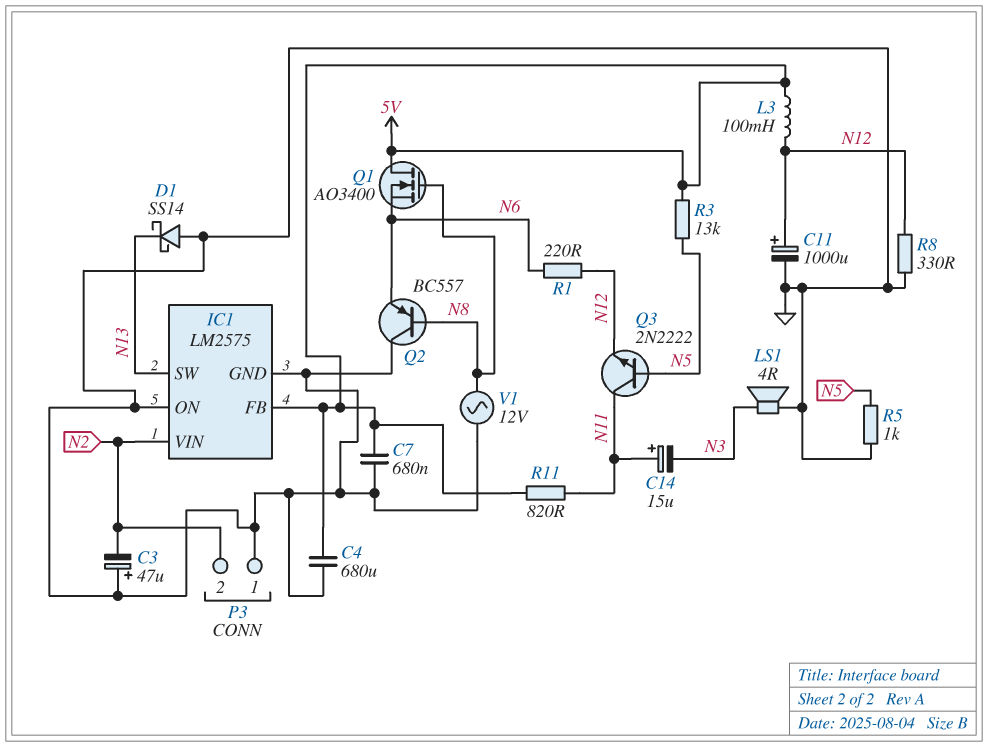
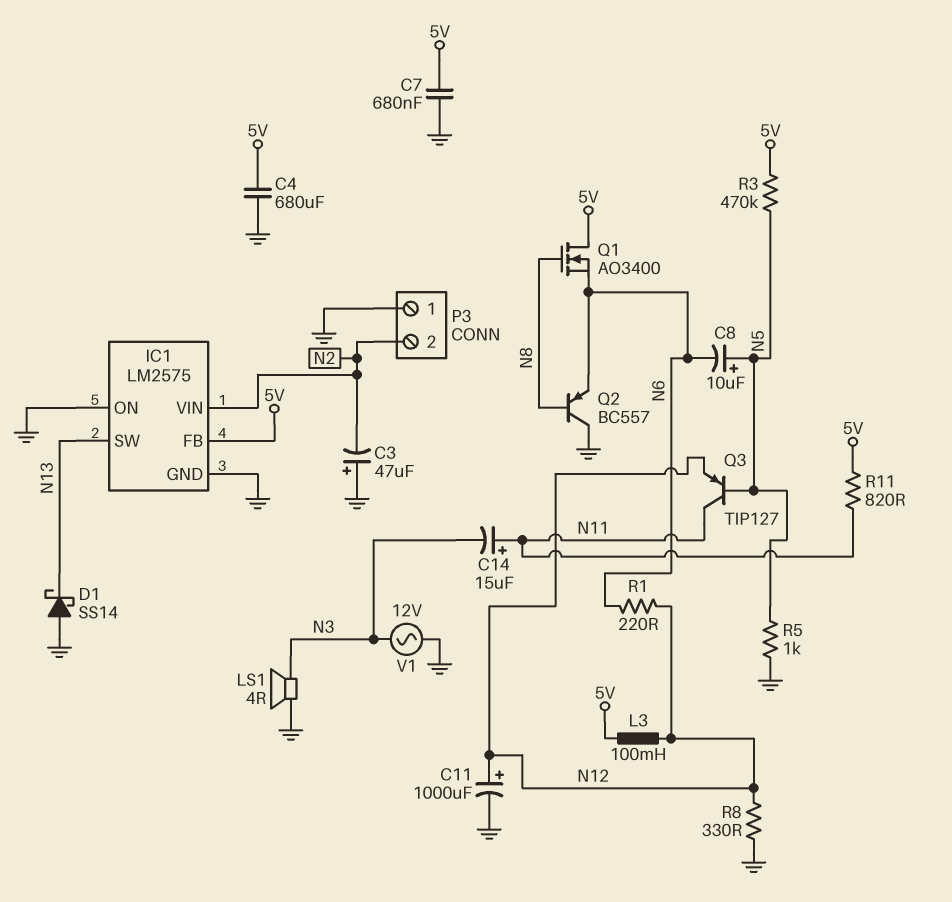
C8: none -> 10uF (plus N5, minus N6)
Q3: NPN 2N2222 (B N5, C N11, E N12) -> PNP TIP127 (B N5, C N11, E N12)
R3: 13k (5V, N5) -> 470k (5V, N5)
V1: AC 12V (GND, N8) -> AC 12V (GND, N3)

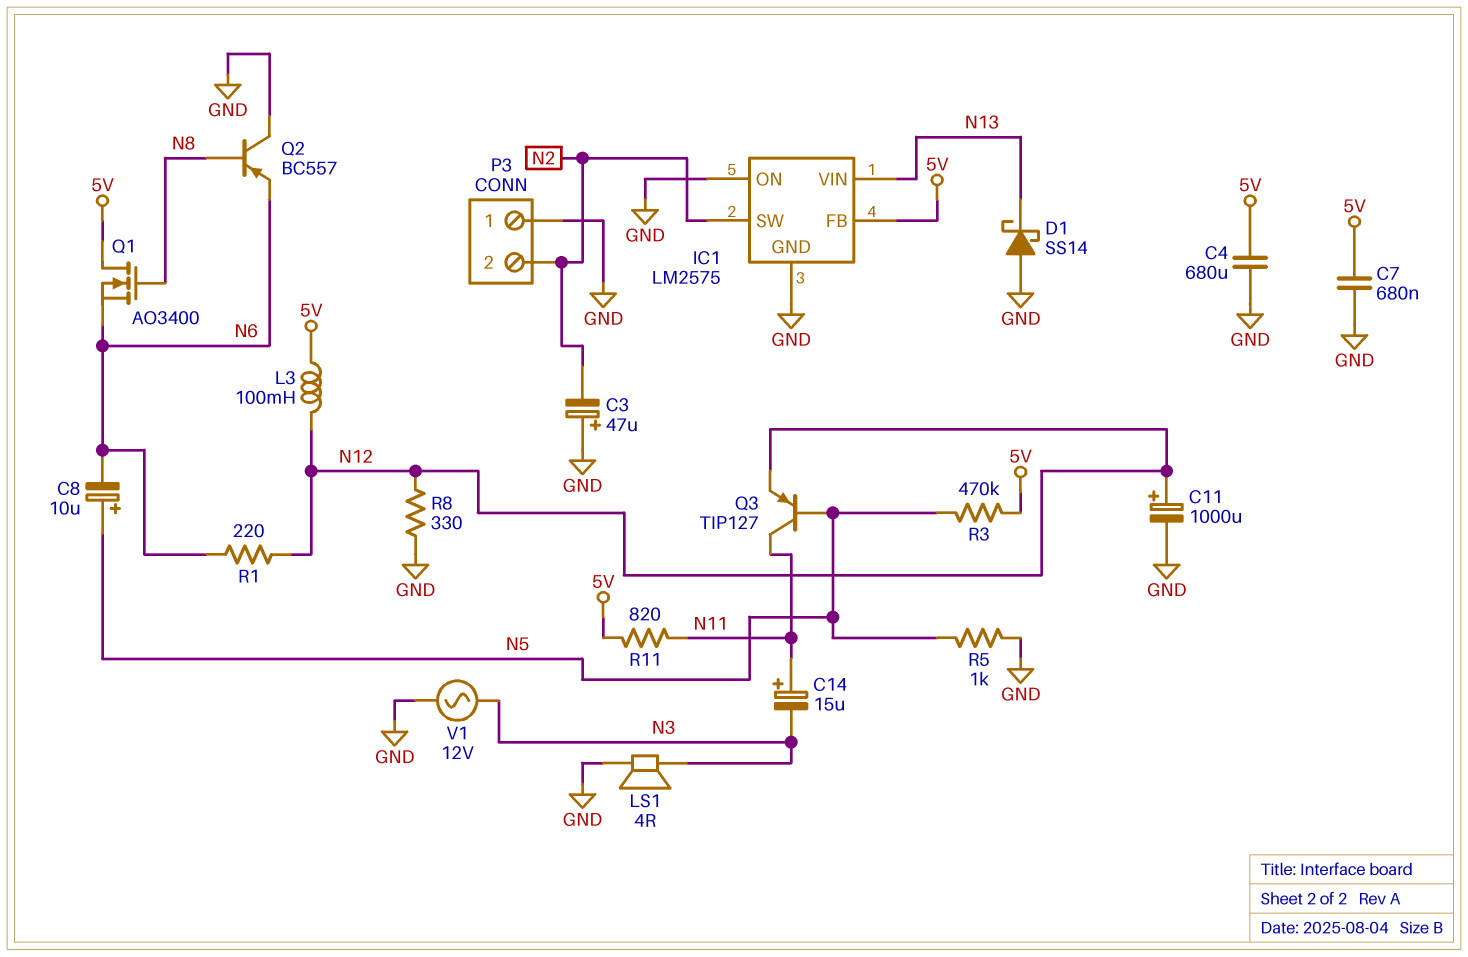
IC1 pin SW: N13 -> N2
IC1 pin VIN: N2 -> N13

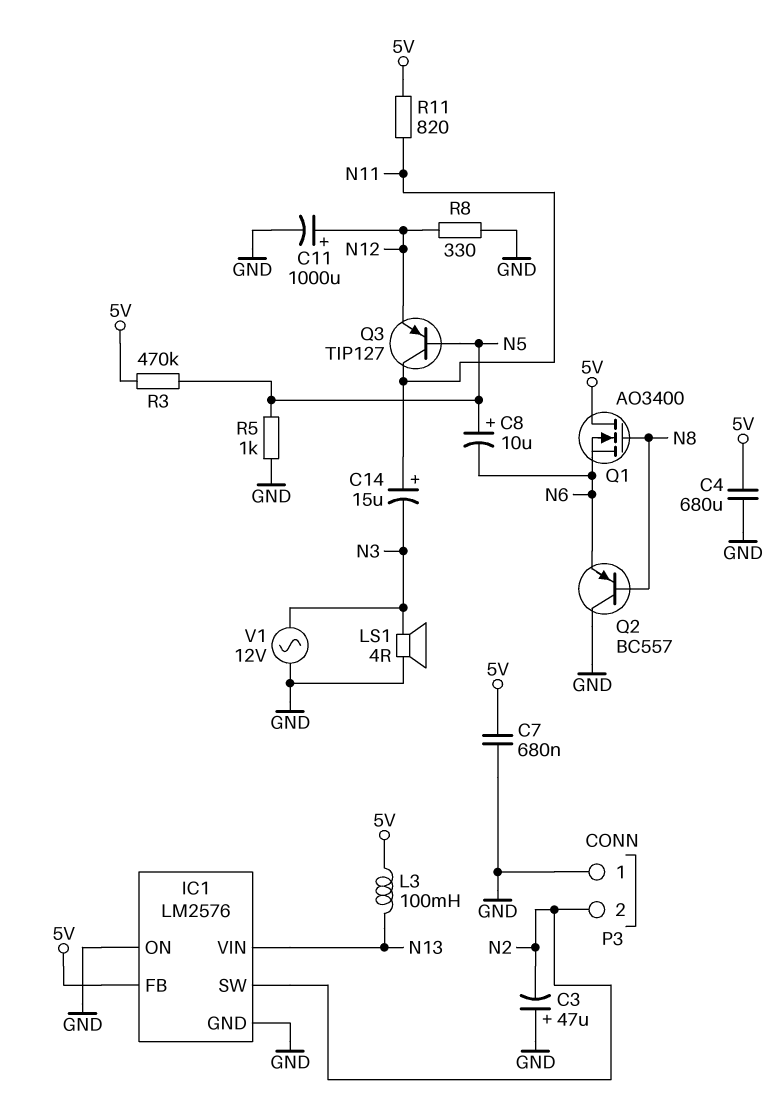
D1: schottky SS14 (A GND, K N13) -> none
IC1: LM2575 -> LM2576
L3: 100mH (5V, N12) -> 100mH (5V, N13)
R1: 220 (N6, N12) -> none

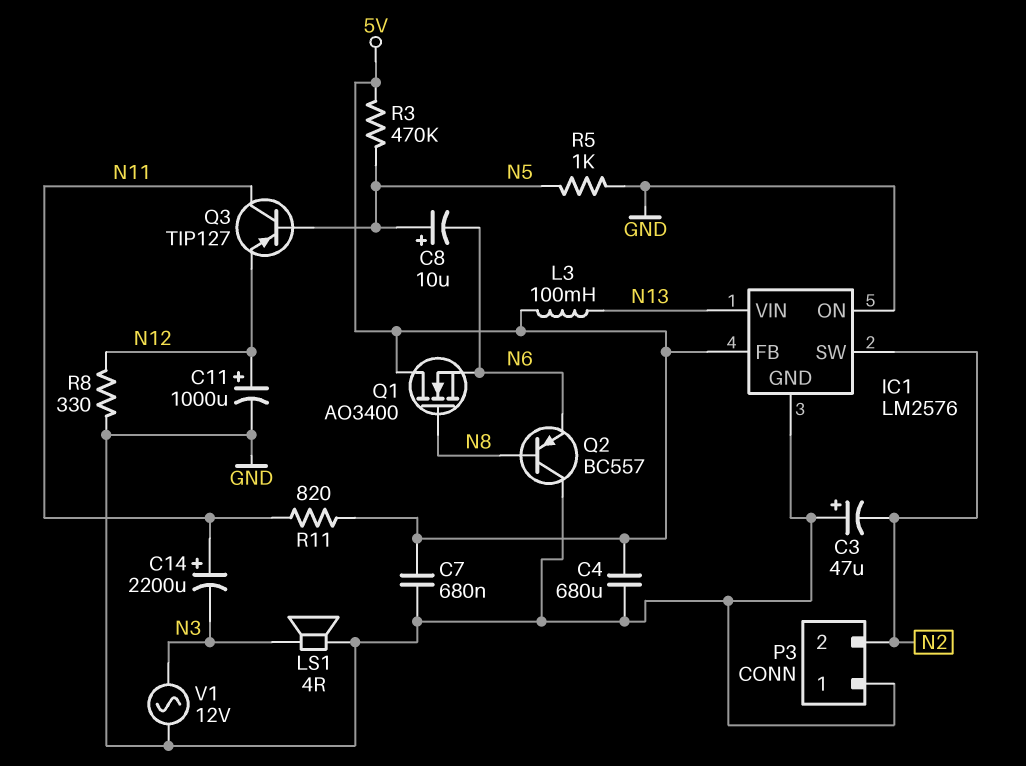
C14: 15uF (plus N11, minus N3) -> 2200uF (plus N11, minus N3)

